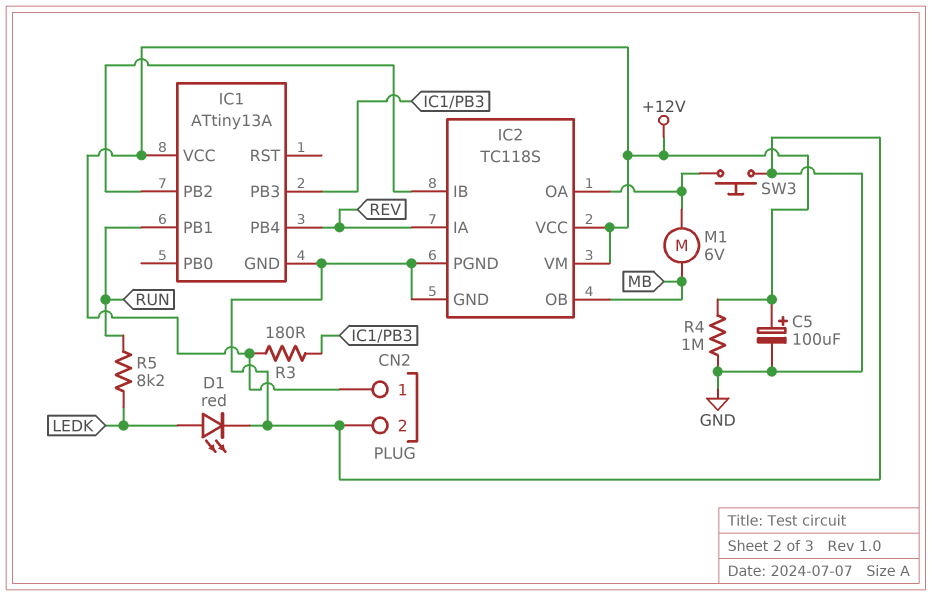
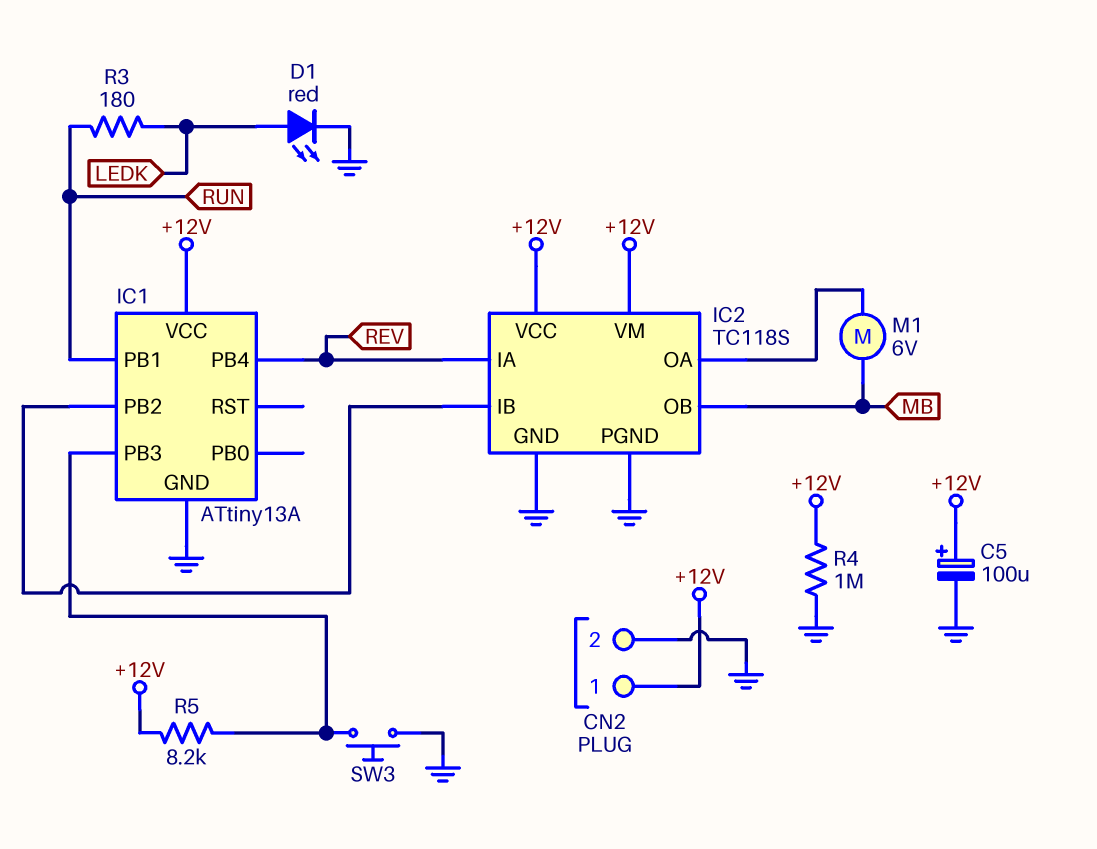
R3: 180 (+12V, IC1/PB3) -> 180 (LEDK, RUN)
R5: 8.2k (LEDK, RUN) -> 8.2k (+12V, IC1/PB3)
SW3: button (GND, IC2/OA) -> button (GND, IC1/PB3)

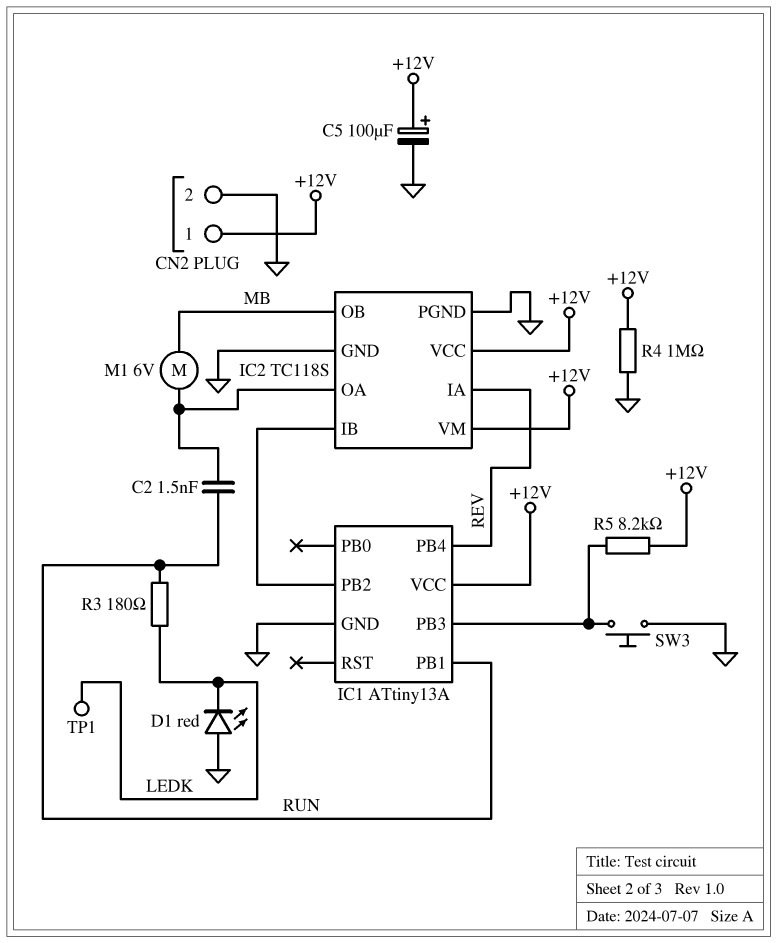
C2: none -> 1.5nF (IC2/OA, RUN)
D1: LED red (A LEDK, K GND) -> LED red (A GND, K LEDK)
TP1: none -> test point (LEDK)

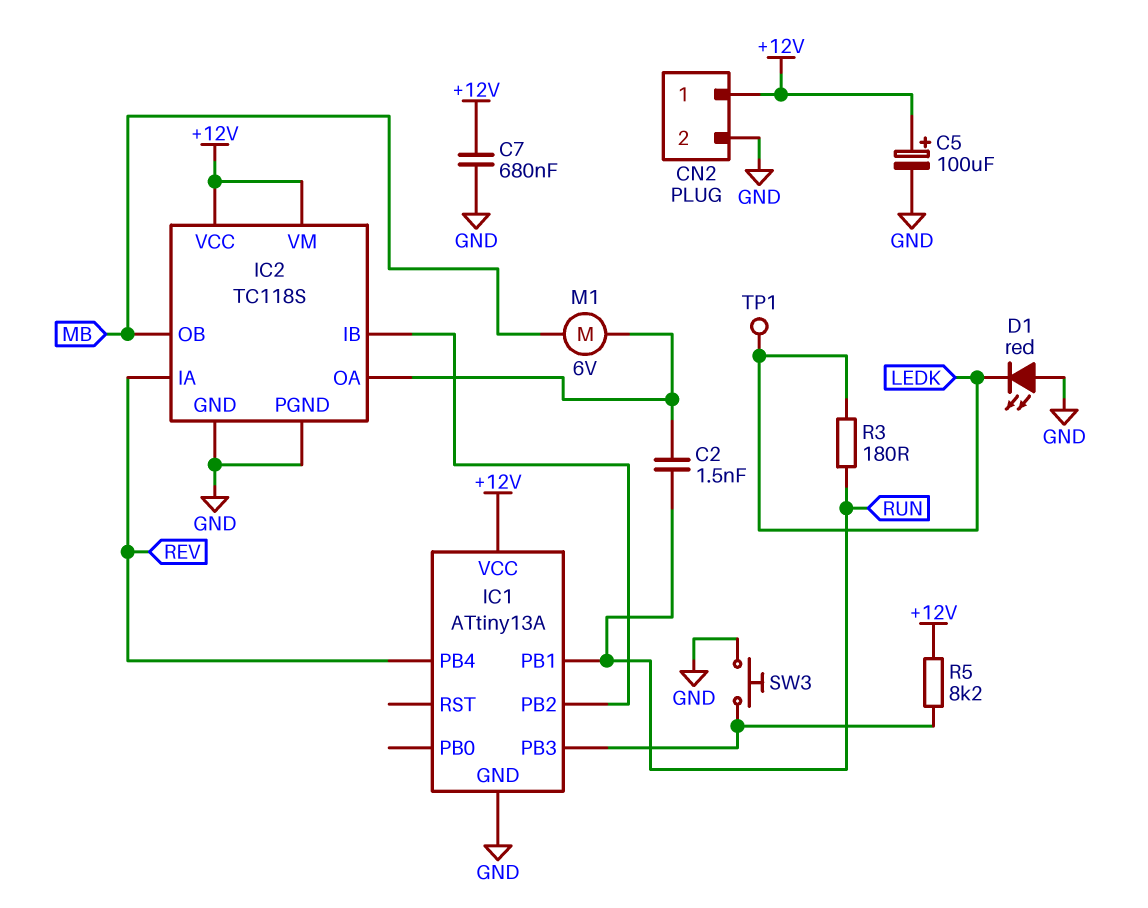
C7: none -> 680nF (+12V, GND)
R4: 1M (+12V, GND) -> none

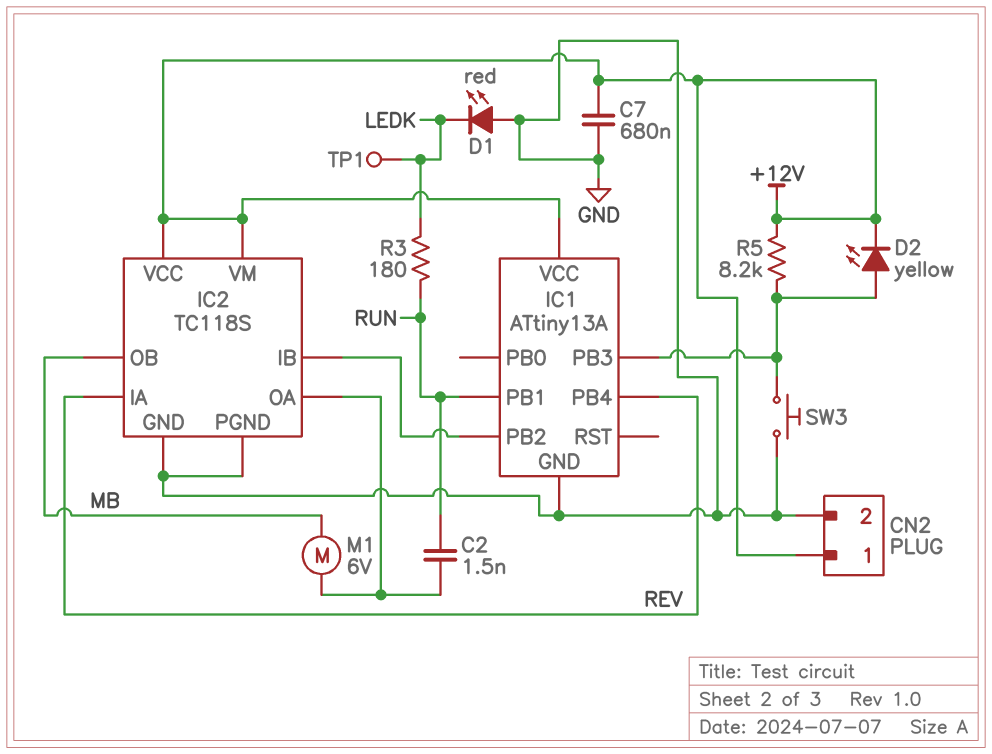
C5: 100uF (plus +12V, minus GND) -> none
D2: none -> LED yellow (A IC1/PB3, K +12V)

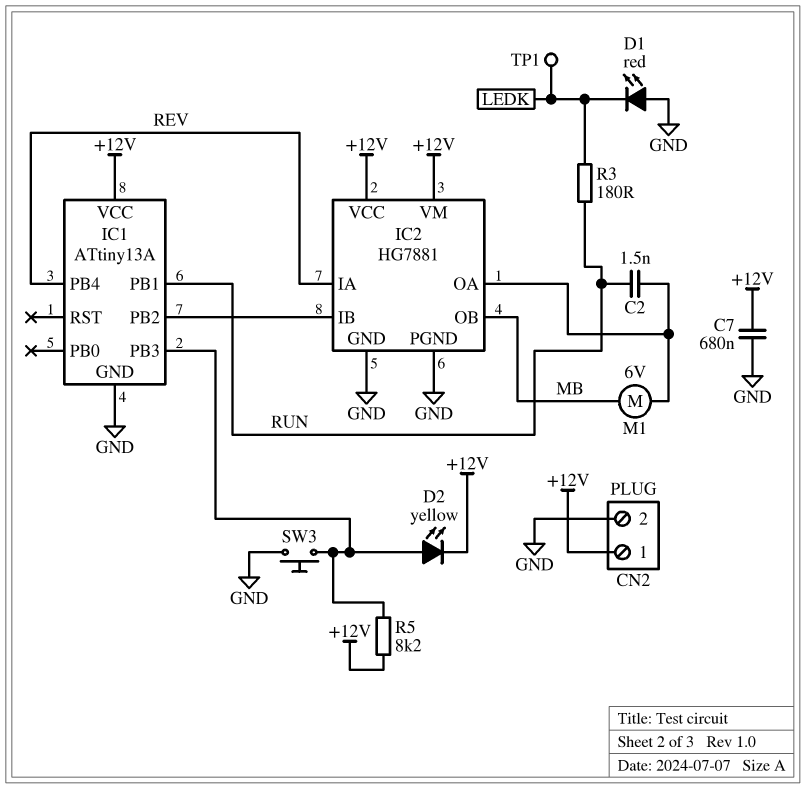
IC2: TC118S -> HG7881

